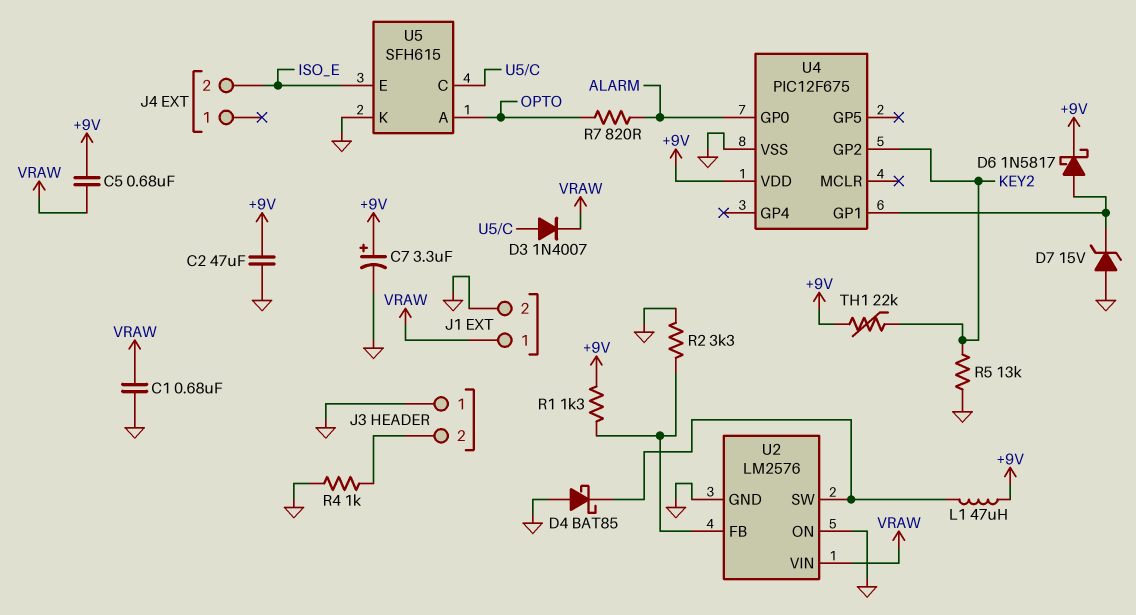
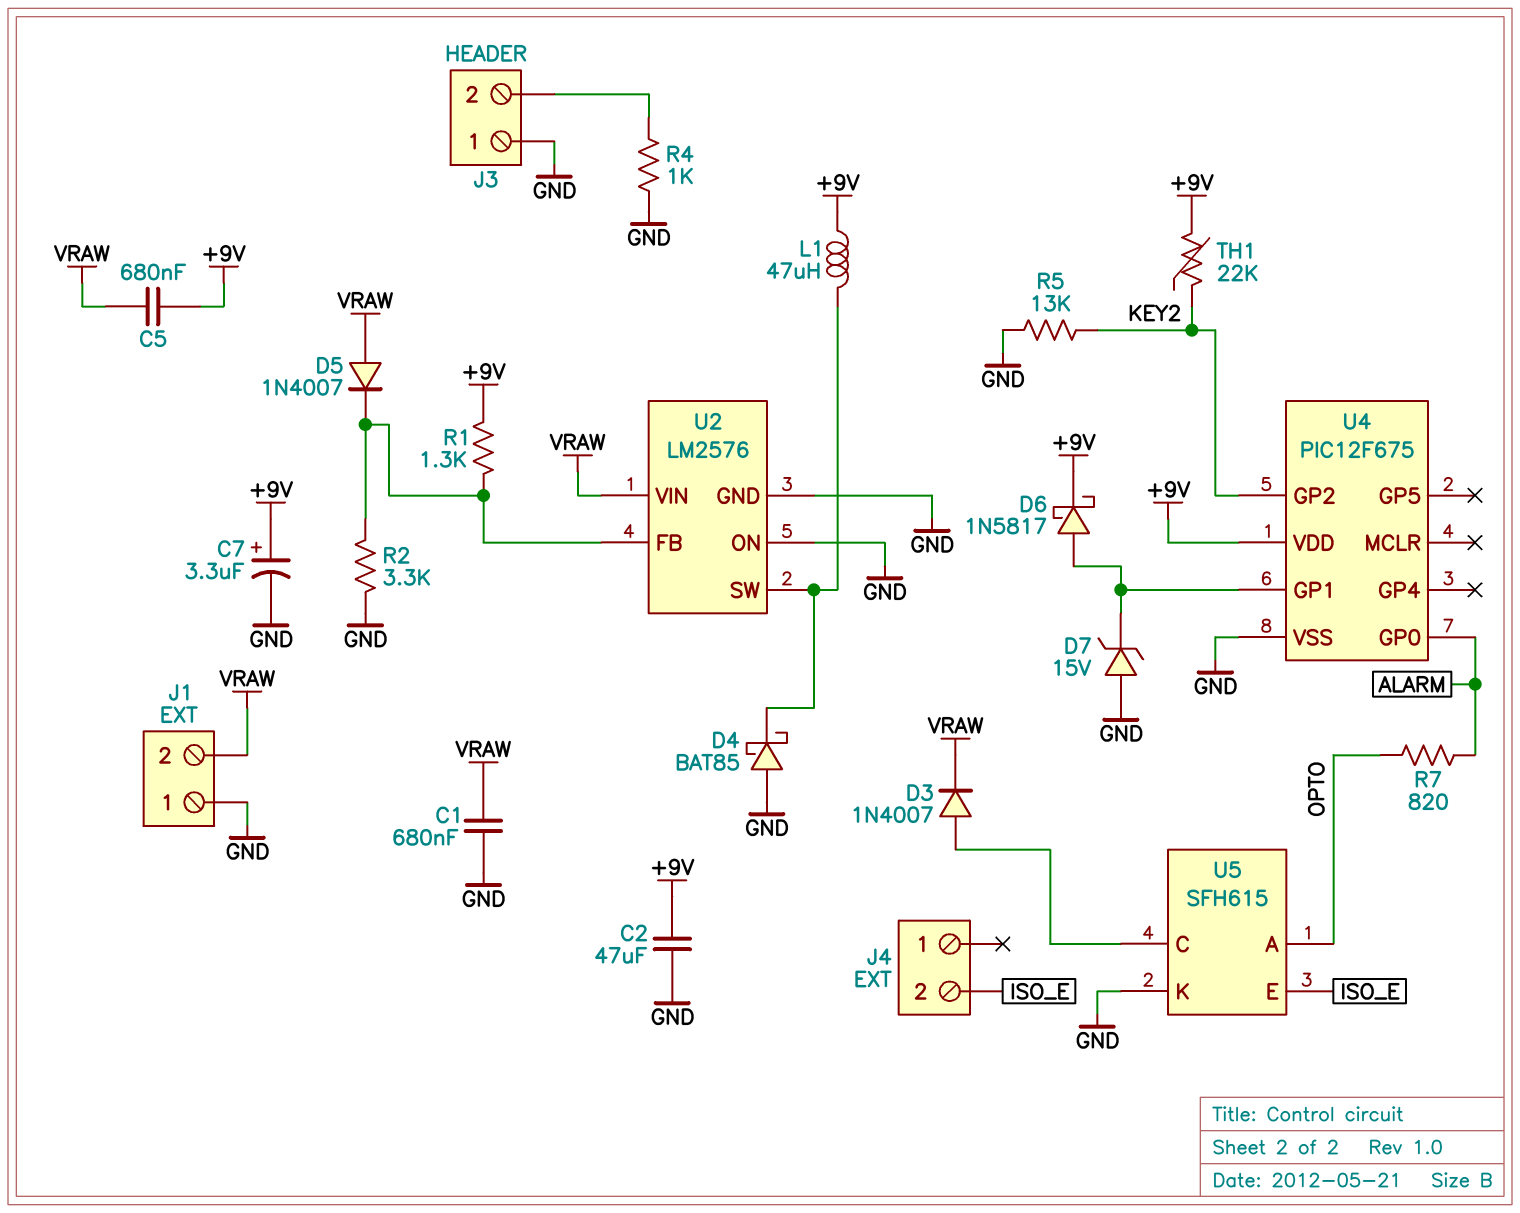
D5: none -> diode 1N4007 (A VRAW, K U2/FB)
J1 pin 1: VRAW -> GND
J1 pin 2: GND -> VRAW

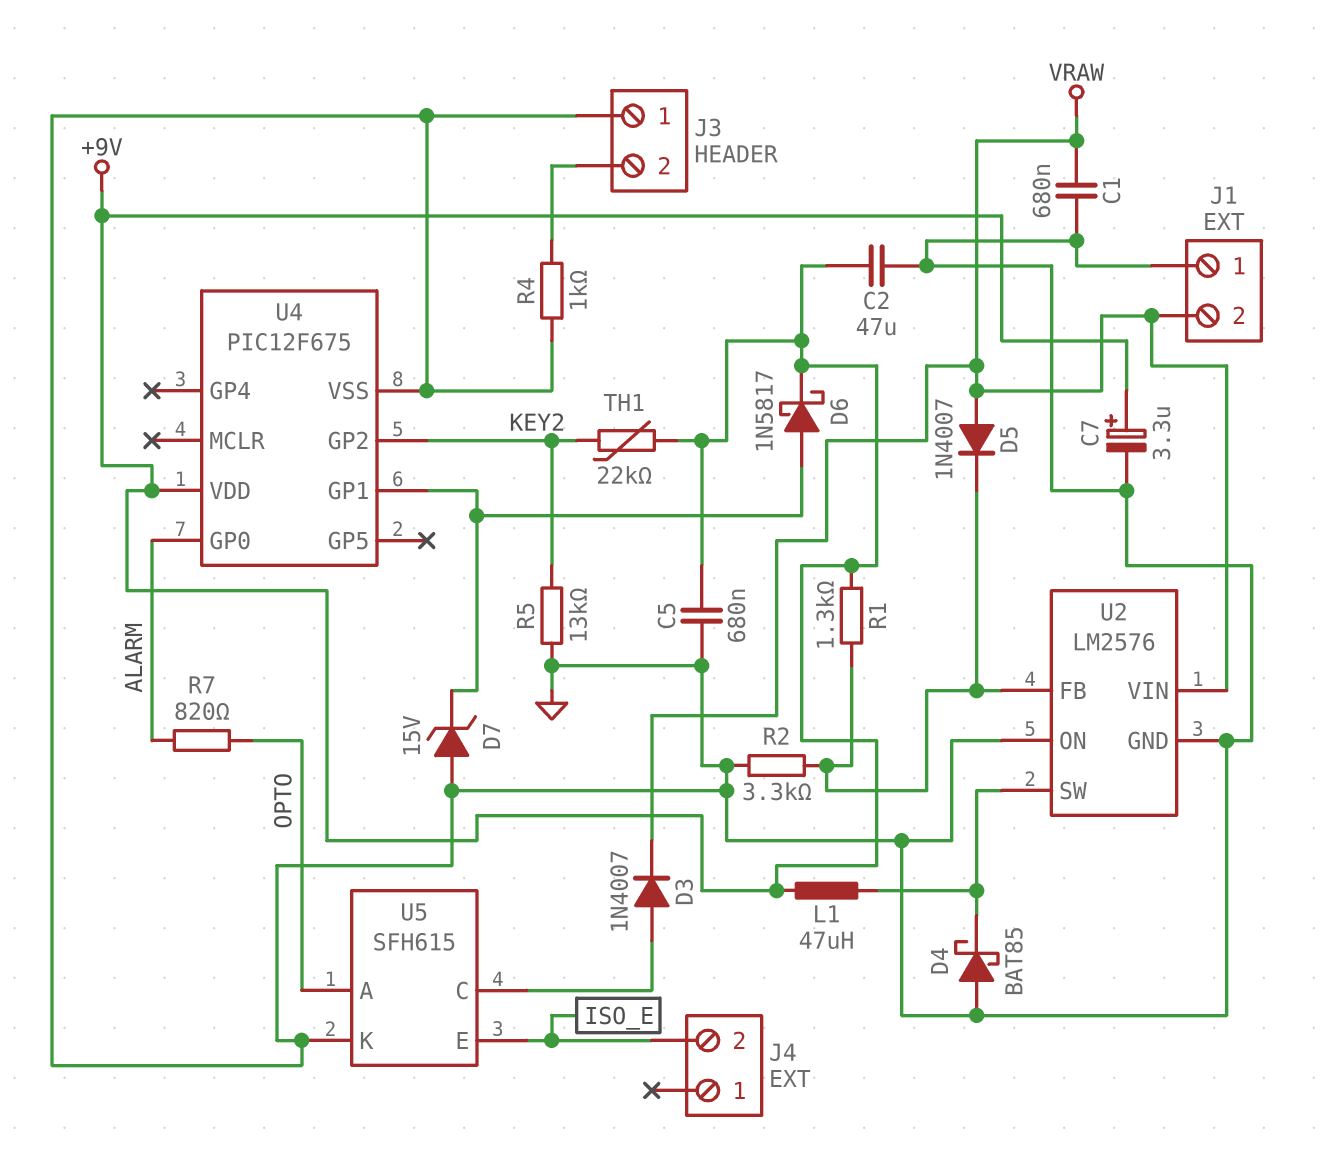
C5: 680nF (+9V, VRAW) -> 680nF (+9V, GND)

